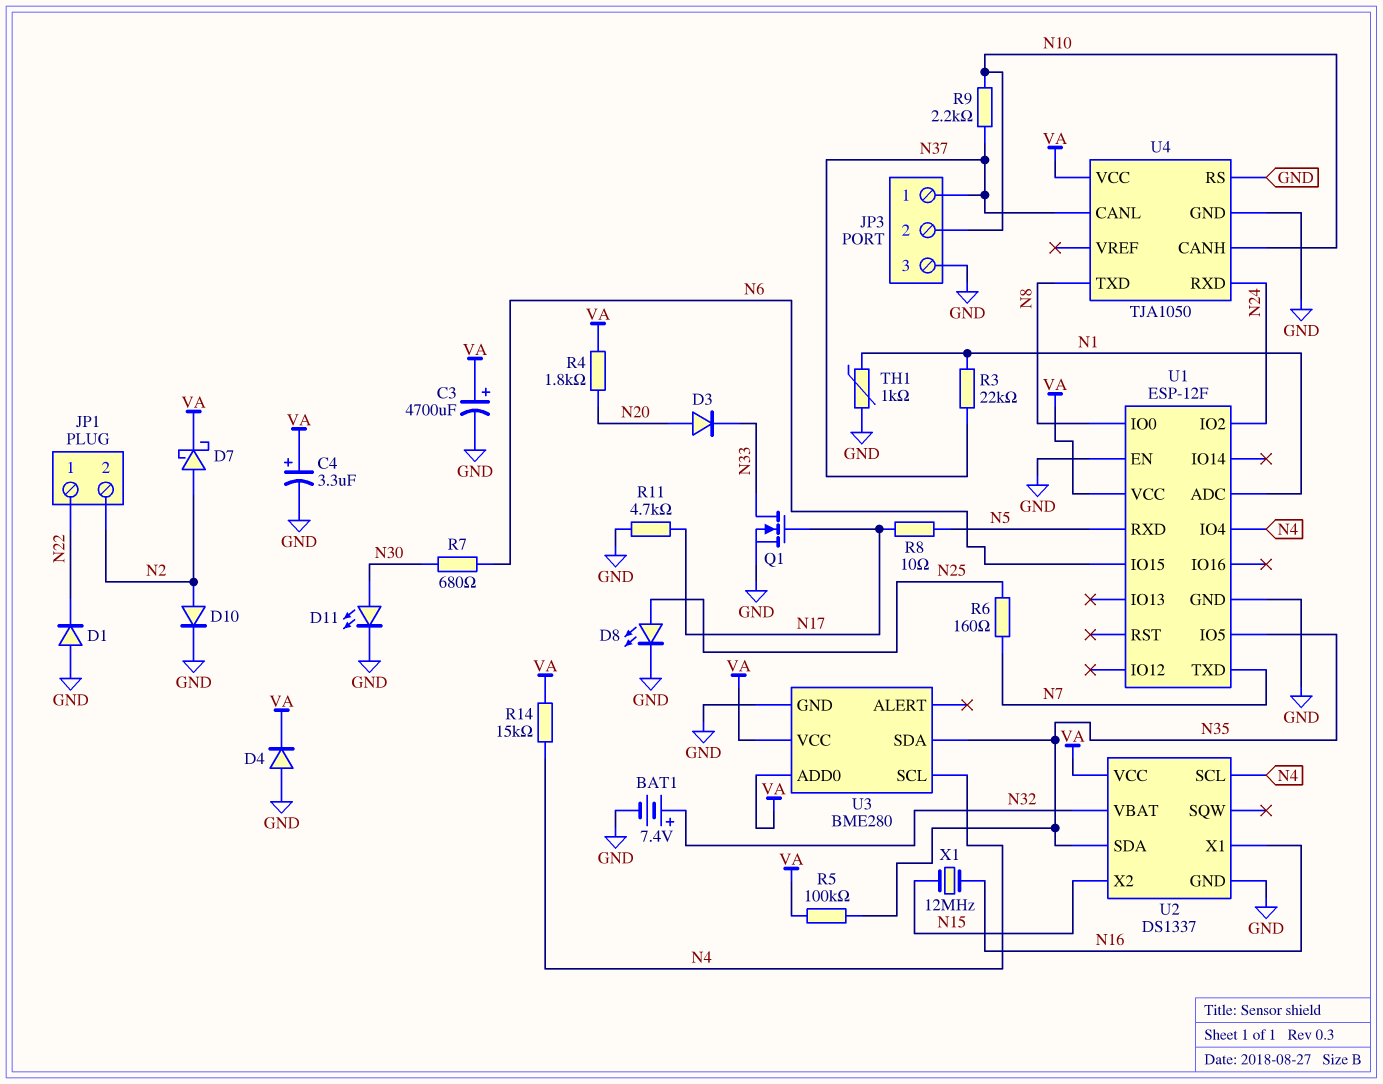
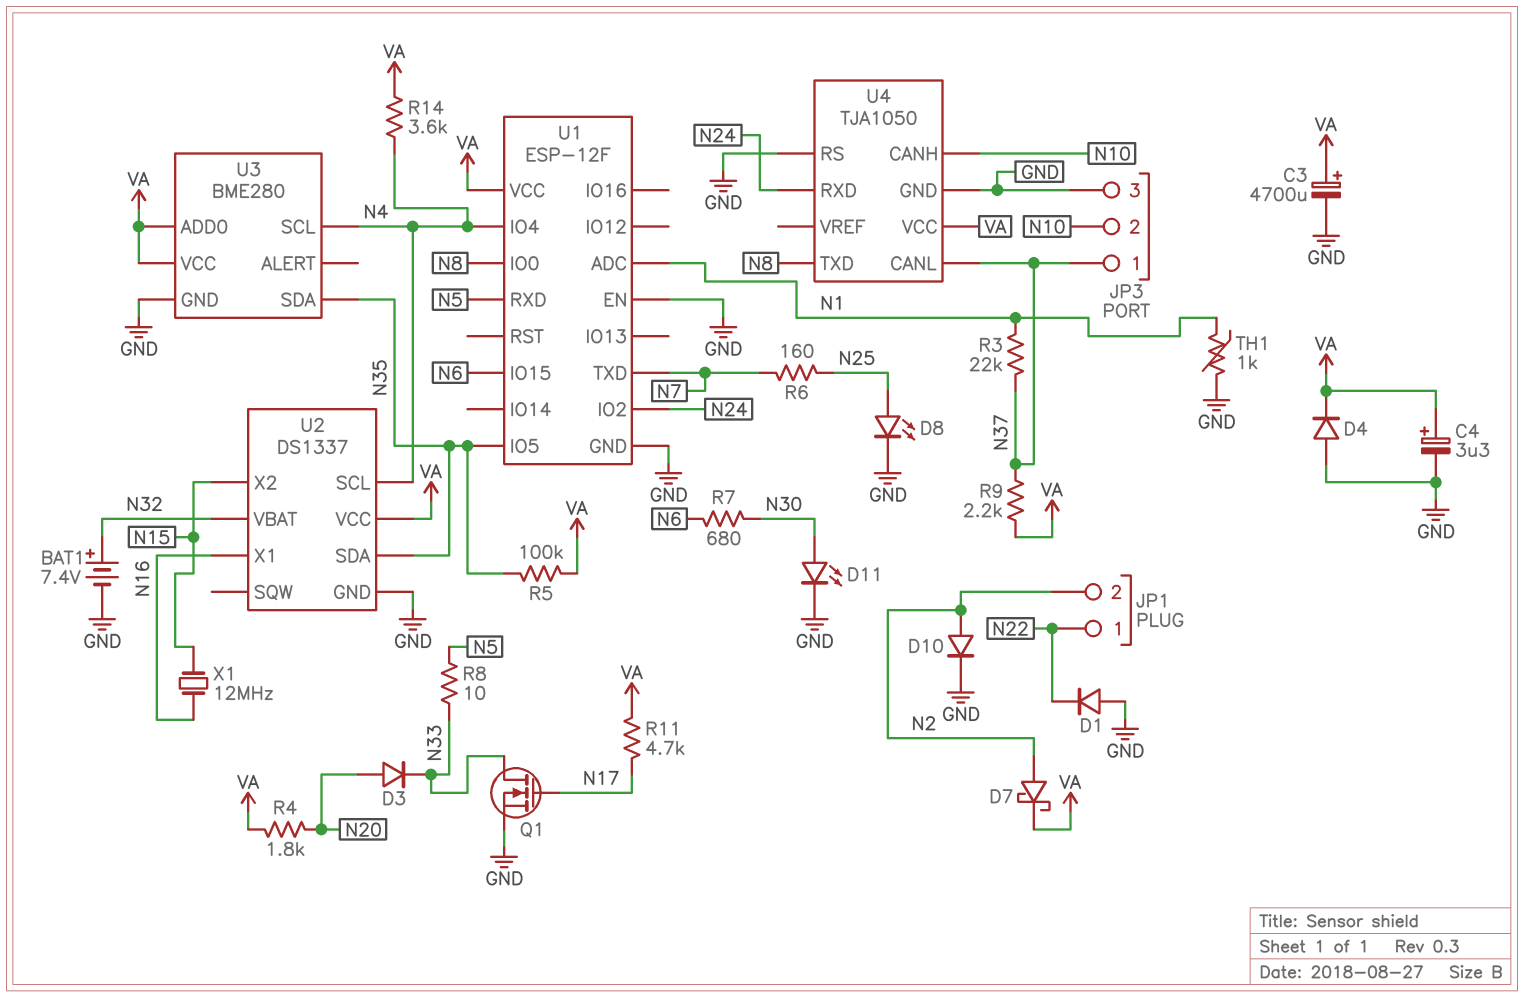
R8: 10 (N5, N17) -> 10 (N5, N33)
R9: 2.2k (N10, N37) -> 2.2k (N37, VA)
R11: 4.7k (GND, N17) -> 4.7k (N17, VA)
R14: 15k (N4, VA) -> 3.6k (N4, VA)

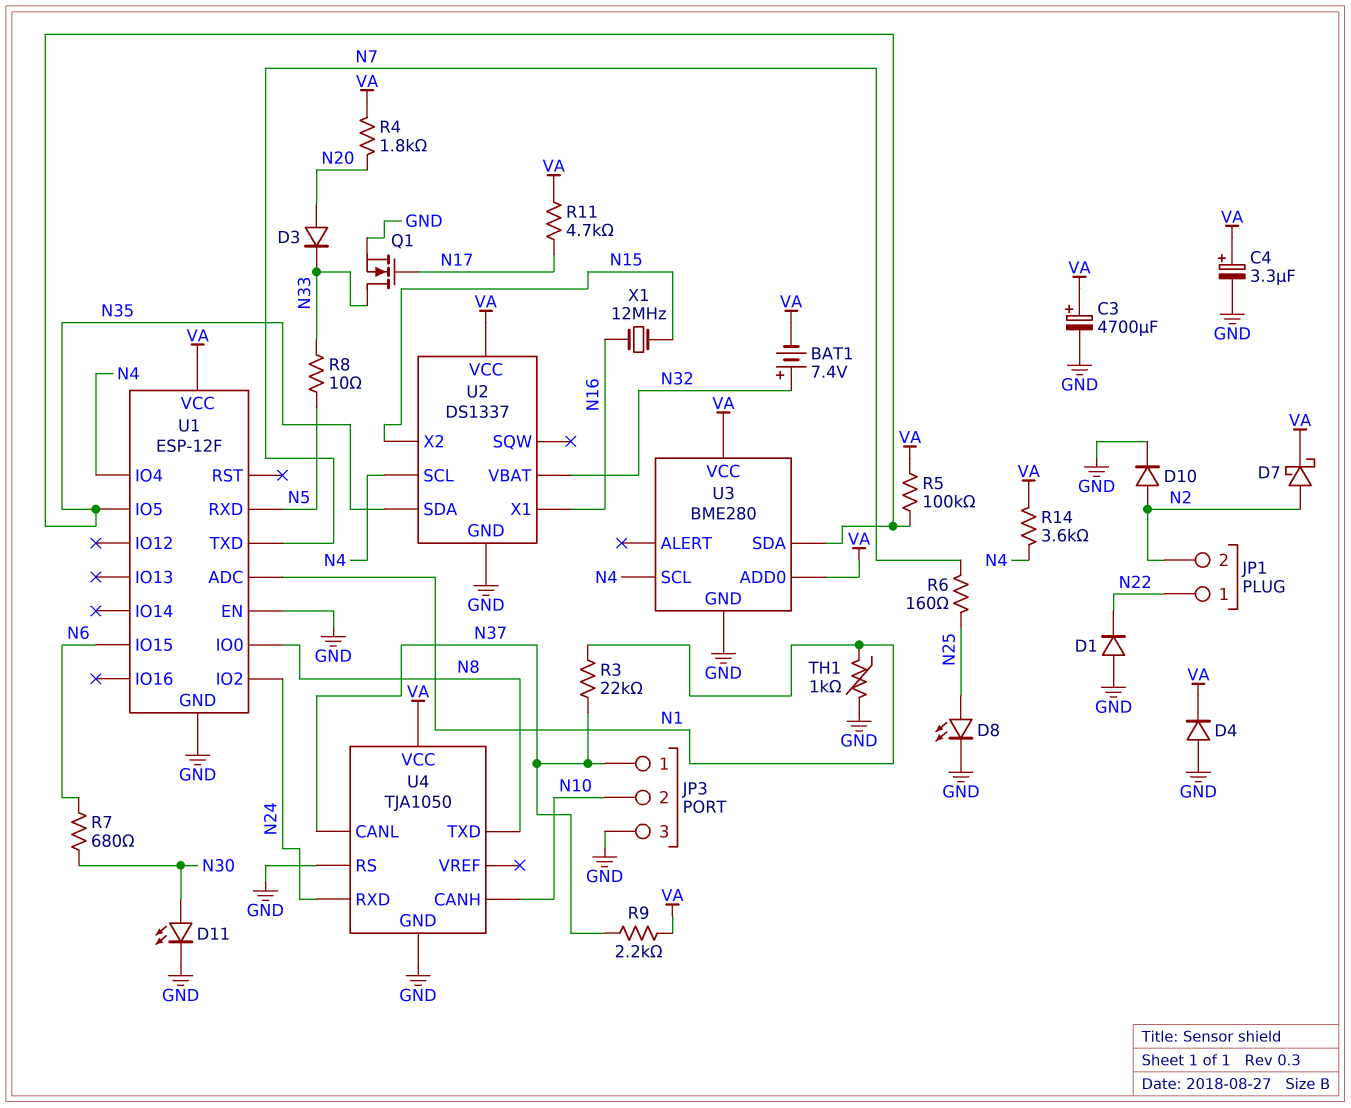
BAT1: 7.4V (plus N32, minus GND) -> 7.4V (plus N32, minus VA)

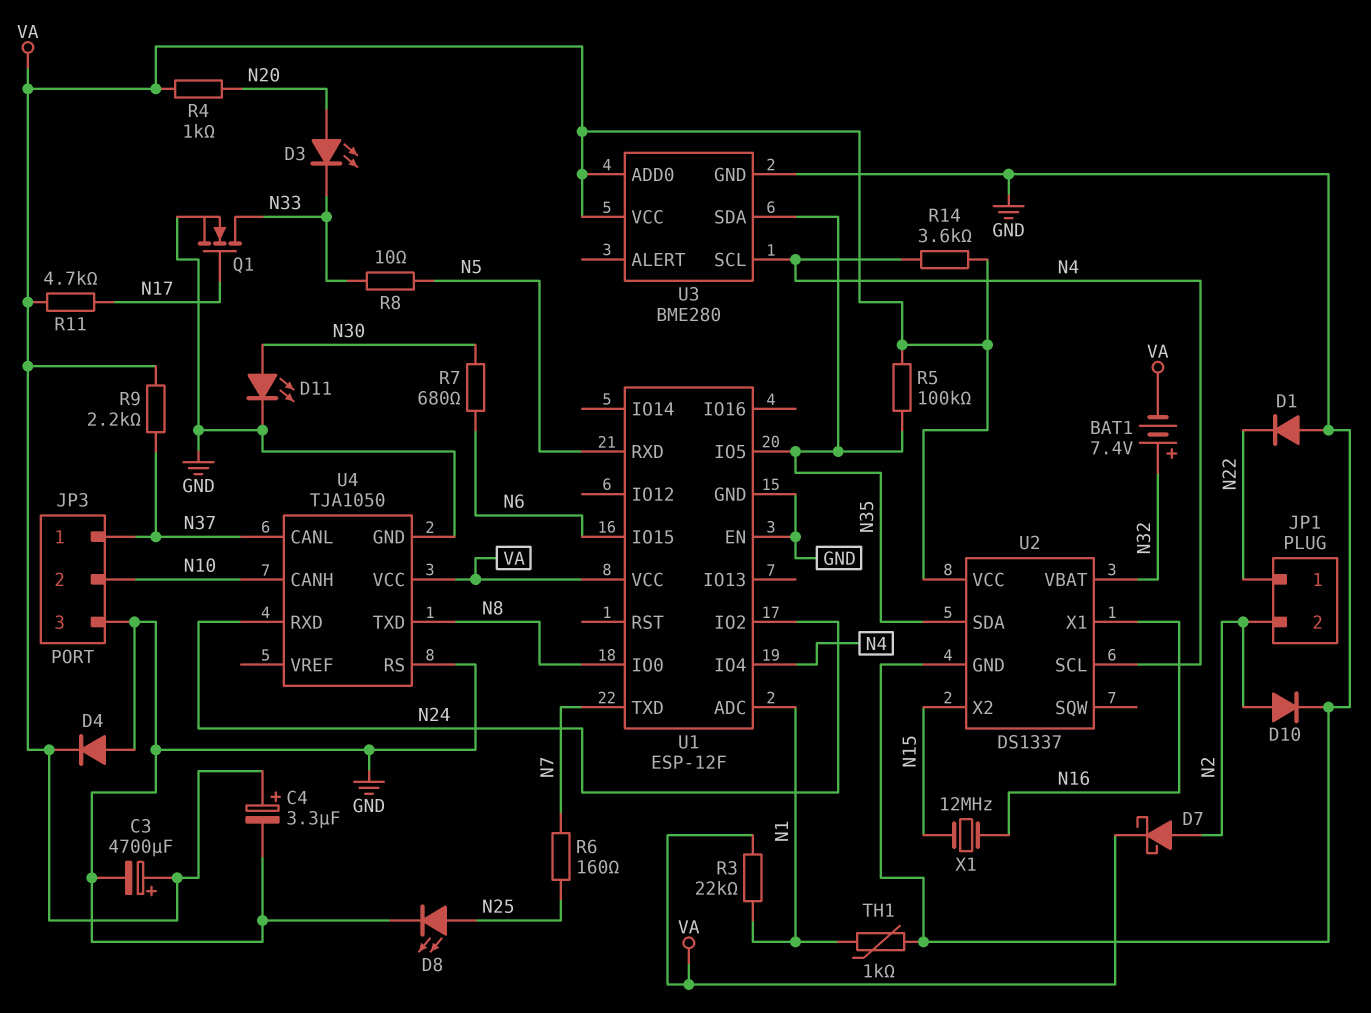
D3: diode (A N20, K N33) -> LED (A N20, K N33)
R3: 22k (N1, N37) -> 22k (N1, VA)
R4: 1.8k (N20, VA) -> 1k (N20, VA)

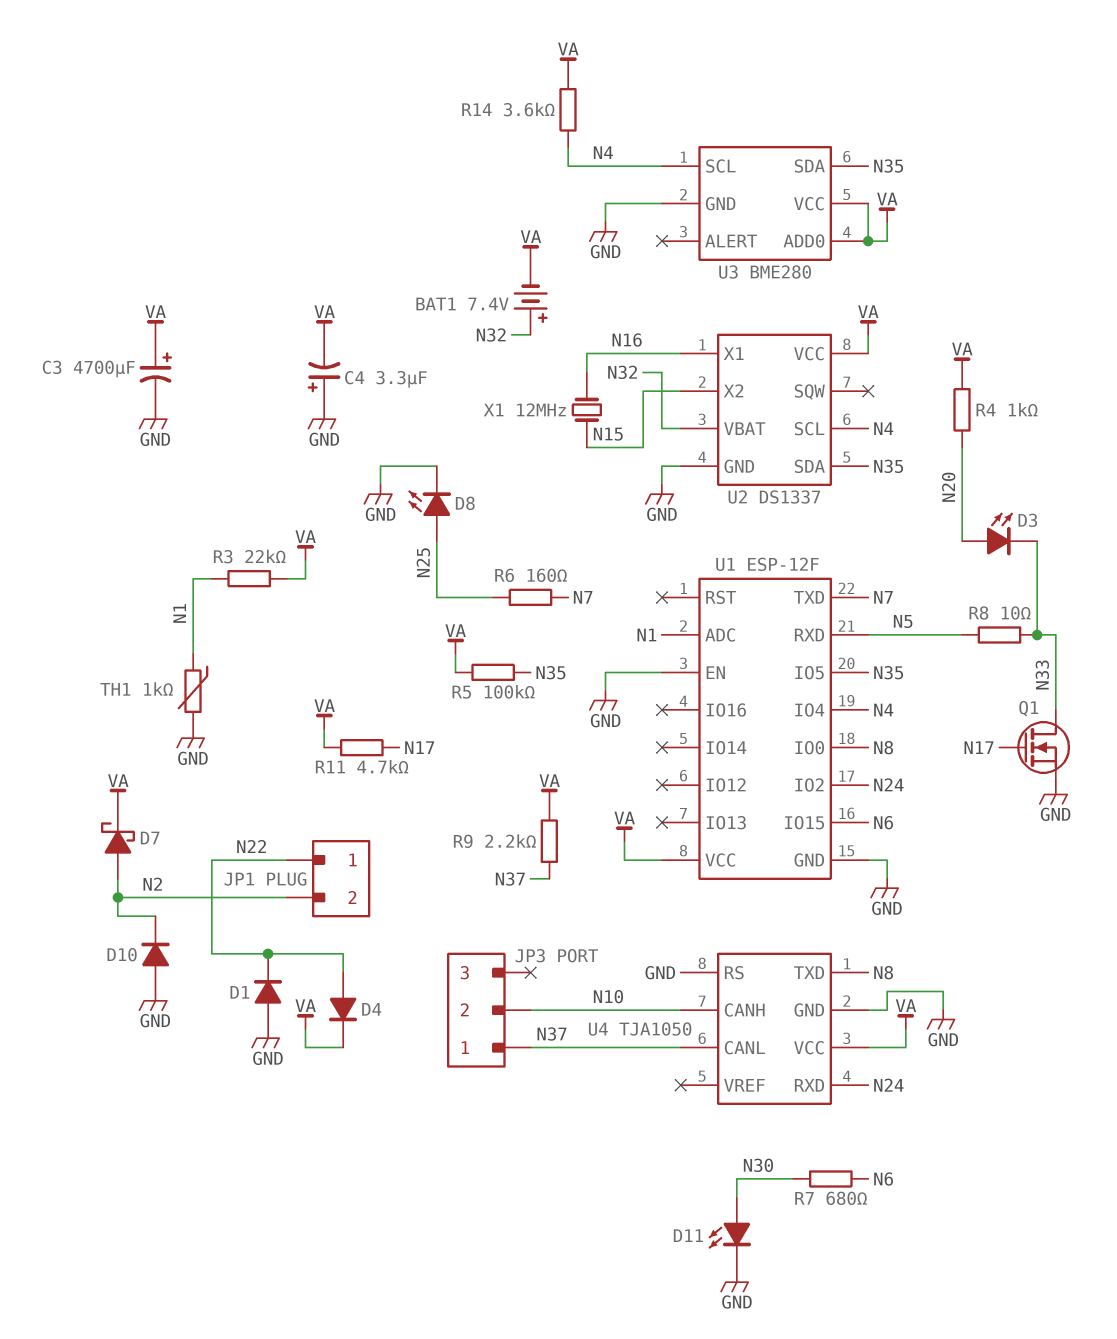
C4: 3.3uF (plus VA, minus GND) -> 3.3uF (plus GND, minus VA)
D4: diode (A GND, K VA) -> diode (A N22, K VA)
D10: diode (A N2, K GND) -> diode (A GND, K N2)
JP3 pin 3: GND -> none

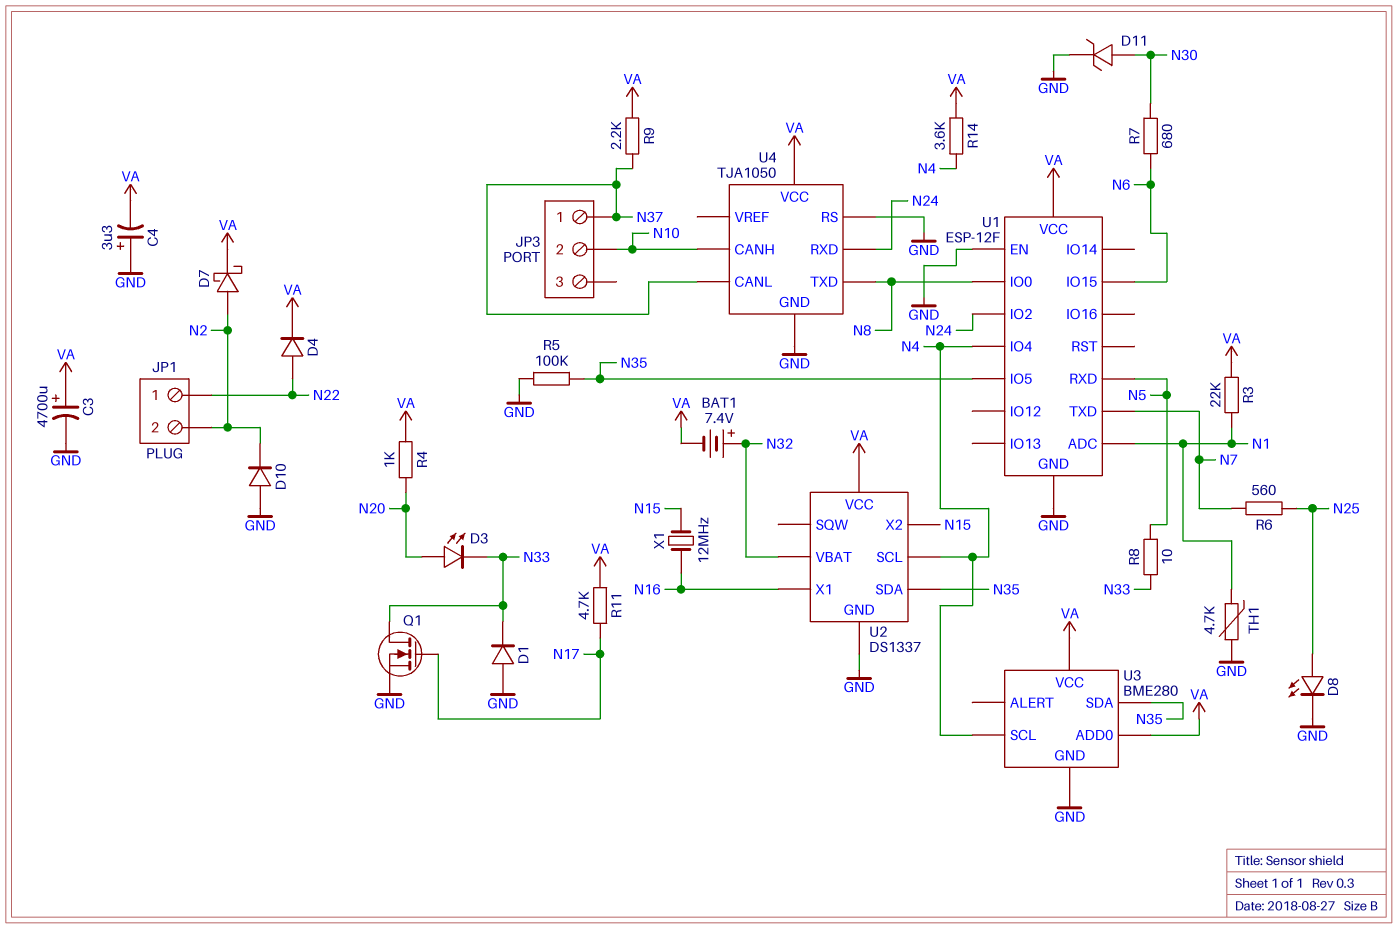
D1: diode (A GND, K N22) -> diode (A GND, K N33)
D11: LED (A N30, K GND) -> zener (A N30, K GND)
R5: 100k (N35, VA) -> 100k (GND, N35)
R6: 160 (N7, N25) -> 560 (N7, N25)
TH1: 1k (GND, N1) -> 4.7k (GND, N1)

